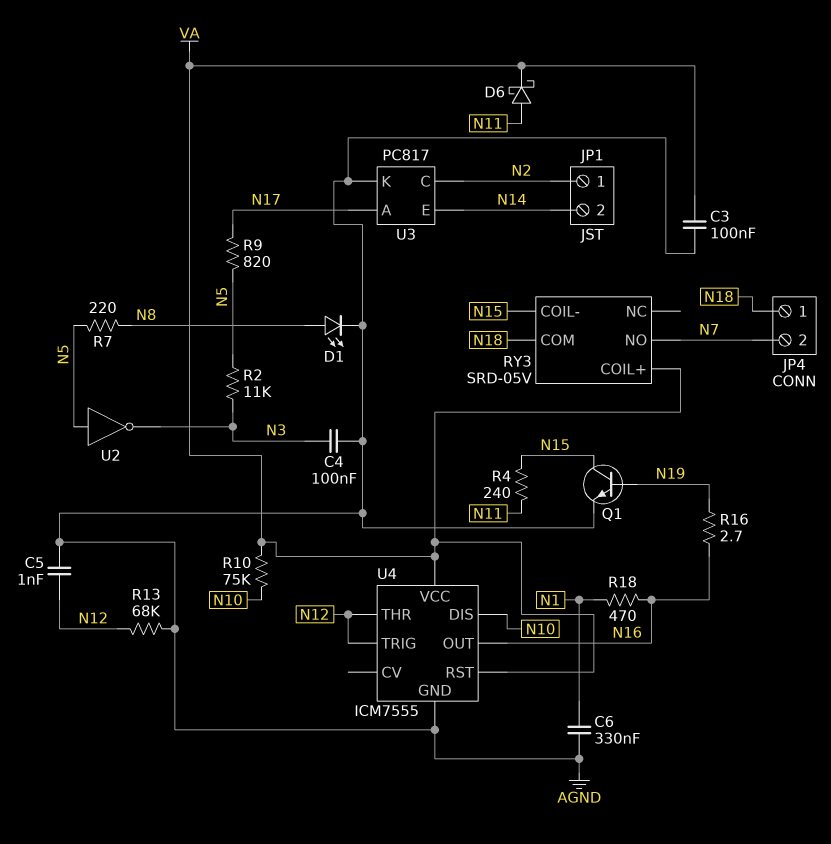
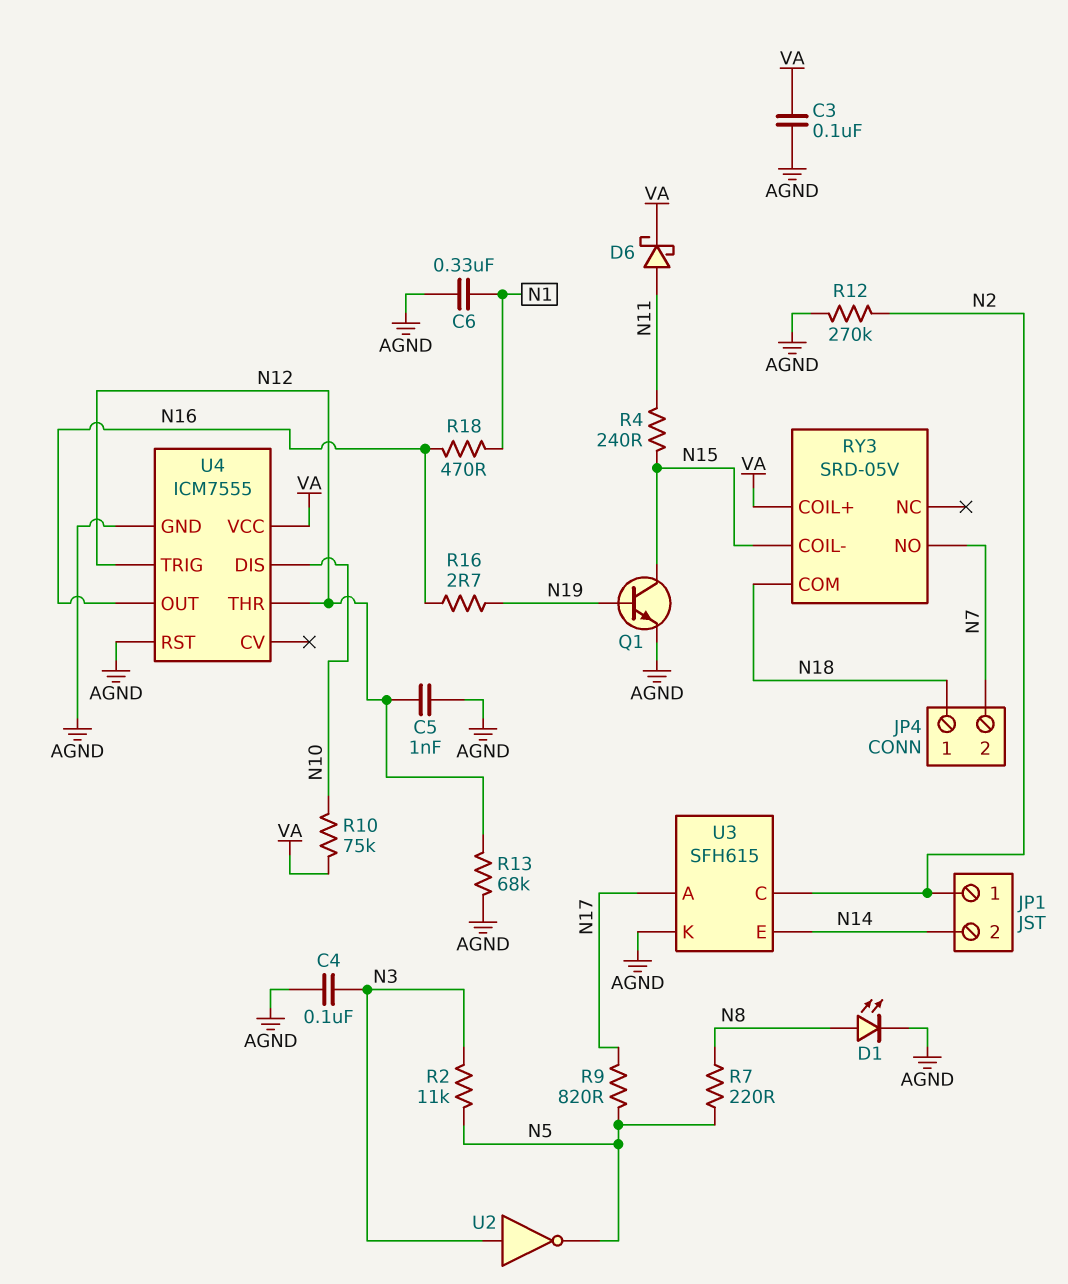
R12: none -> 270k (AGND, N2)
U2: NOT (in N5, out N3) -> NOT (in N3, out N5)
U3: PC817 -> SFH615
U4 pin RST: VA -> AGND

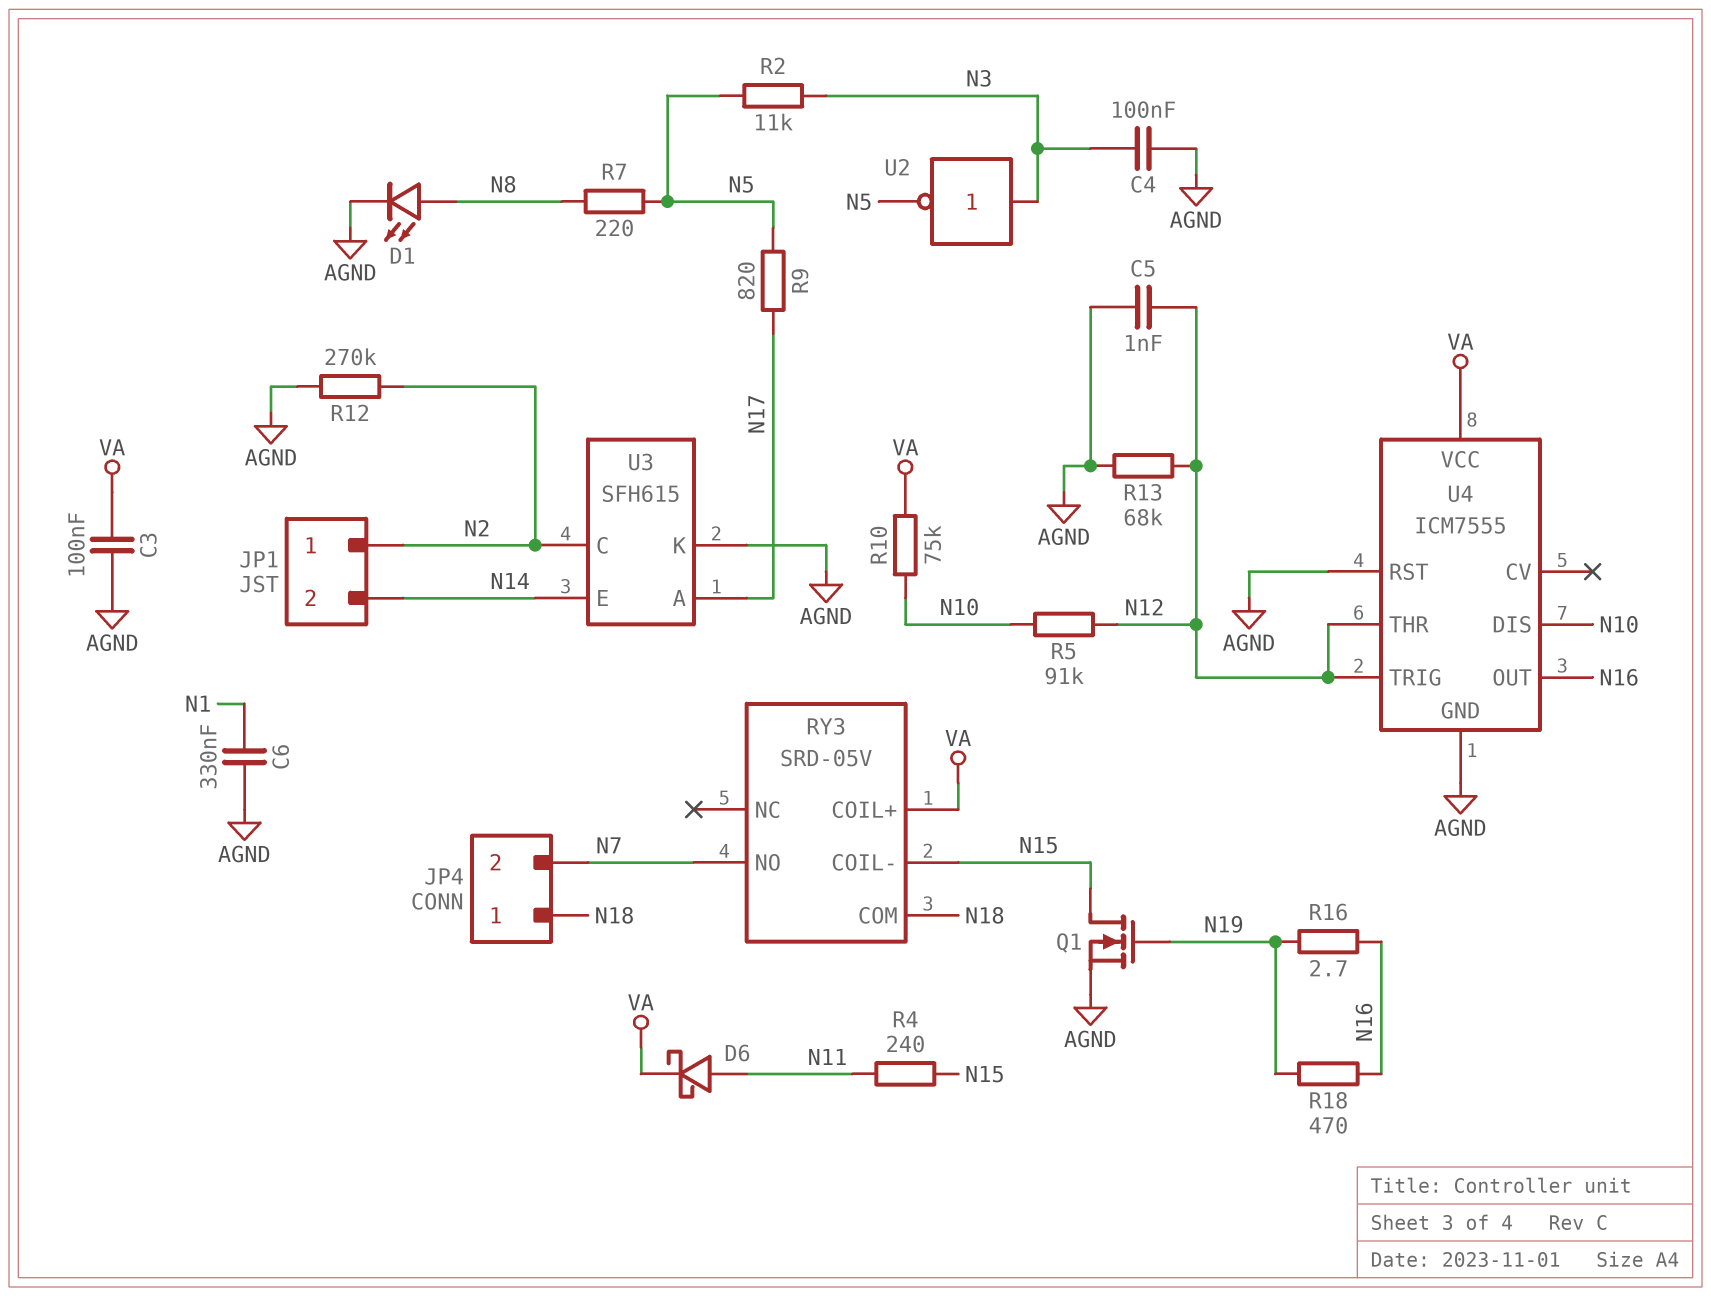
Q1: NPN (B N19, C N15, E AGND) -> NMOS (G N19, D N15, S AGND)
R5: none -> 91k (N10, N12)
R18: 470 (N1, N16) -> 470 (N16, N19)

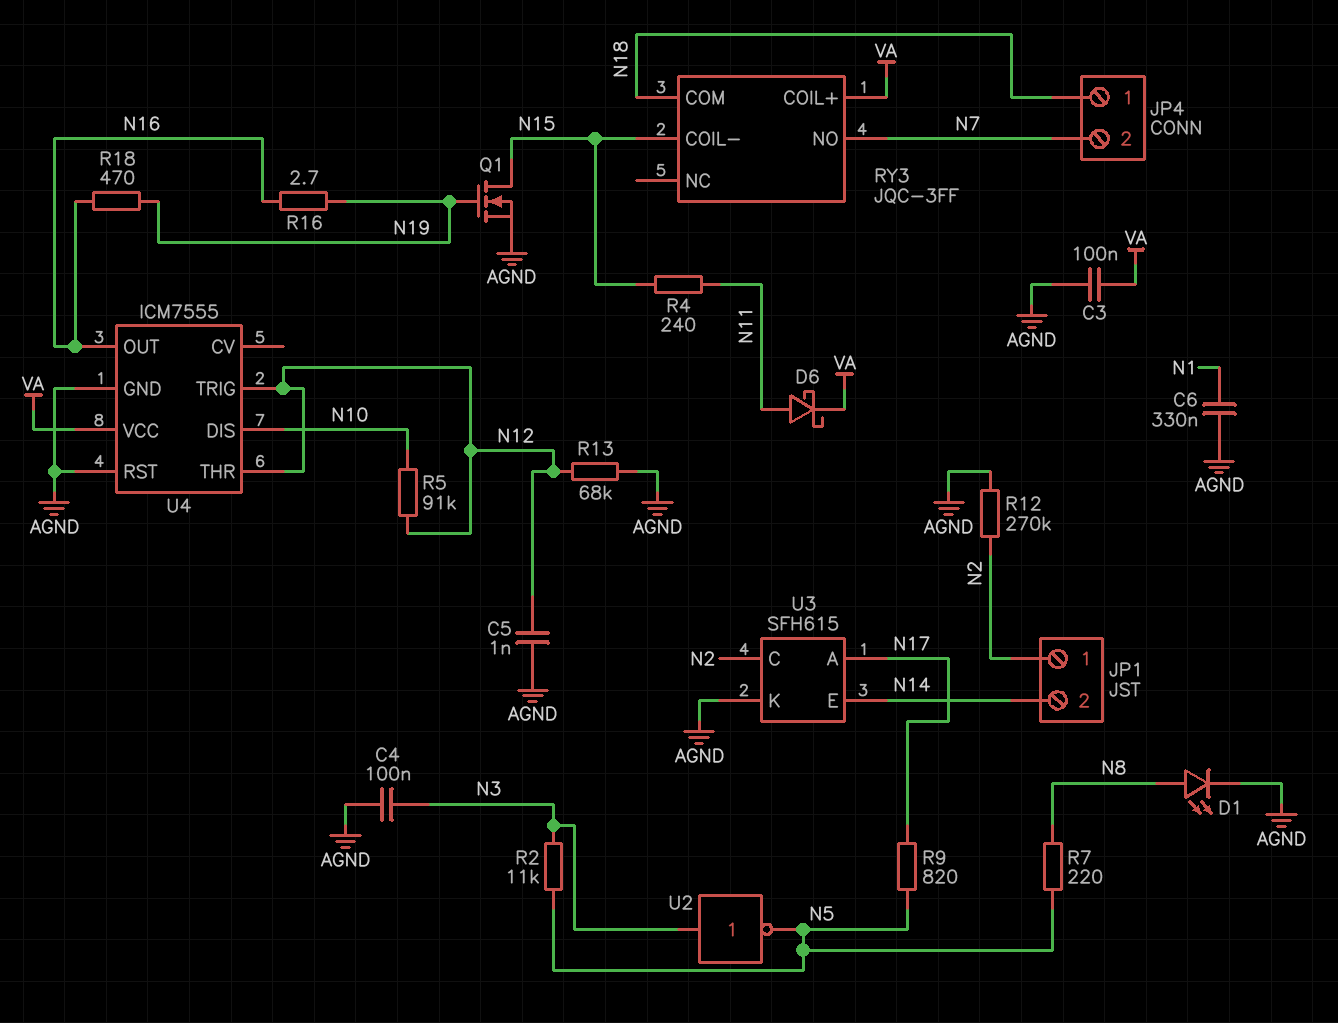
R10: 75k (N10, VA) -> none
RY3: SRD-05V -> JQC-3FF

